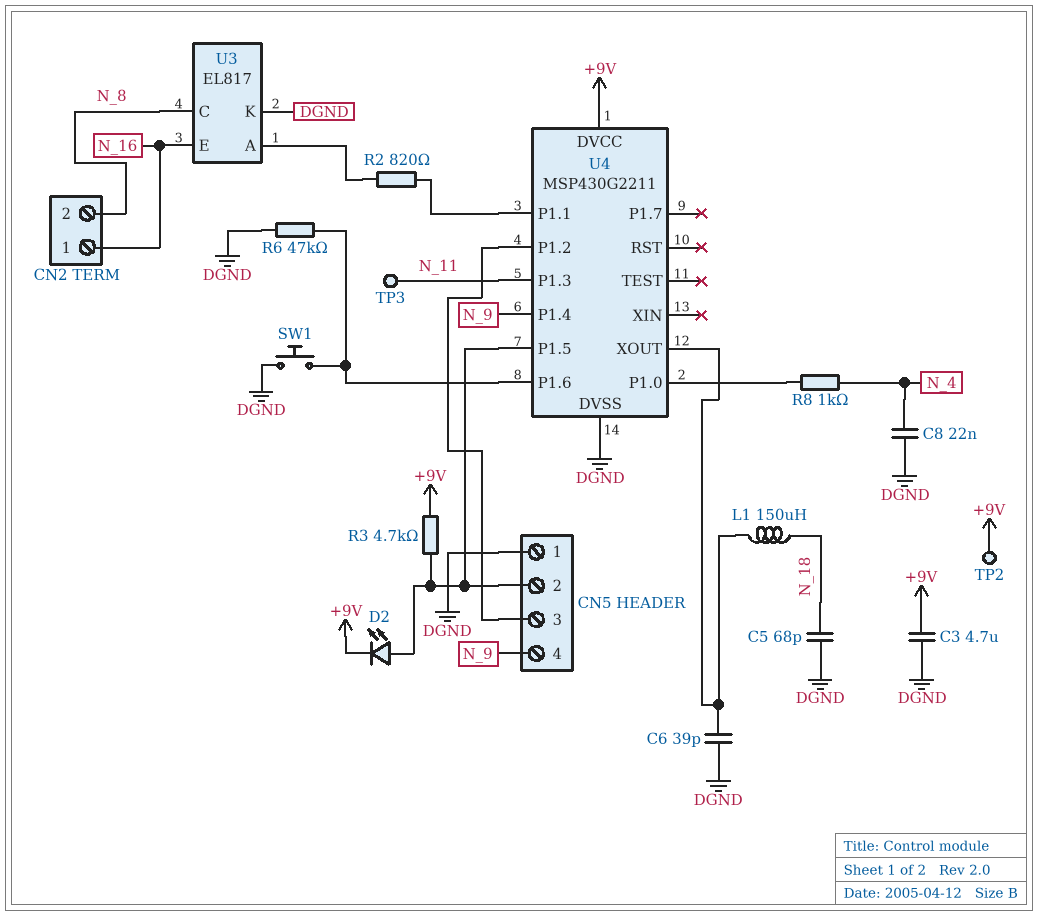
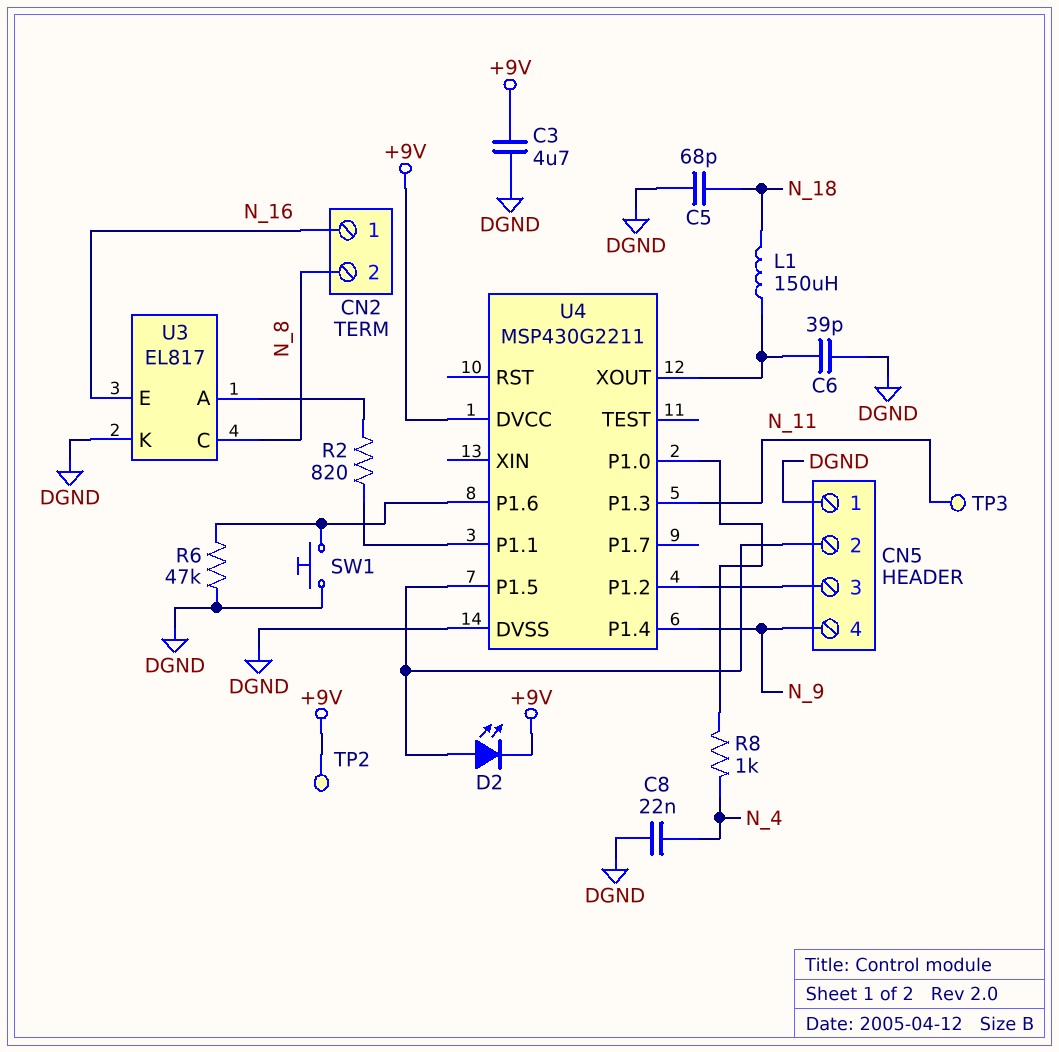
R3: 4.7k (+9V, CN5/2) -> none

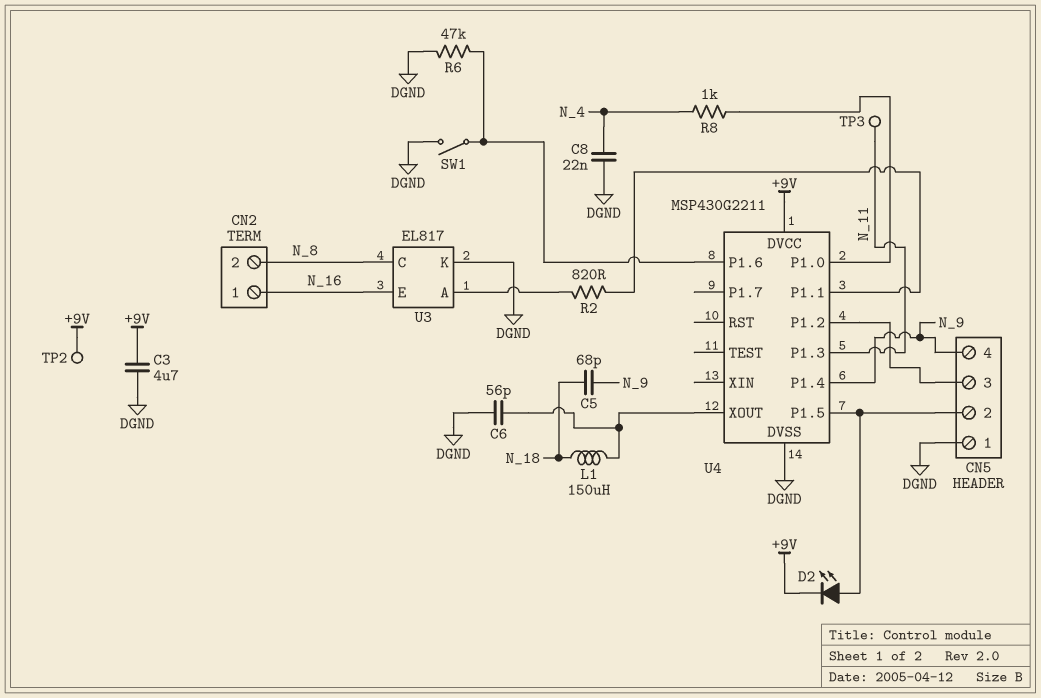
C5: 68pF (DGND, N_18) -> 68pF (N_9, N_18)
C6: 39pF (DGND, U4/XOUT) -> 56pF (DGND, U4/XOUT)
SW1: button (DGND, U4/P1.6) -> switch (DGND, U4/P1.6)

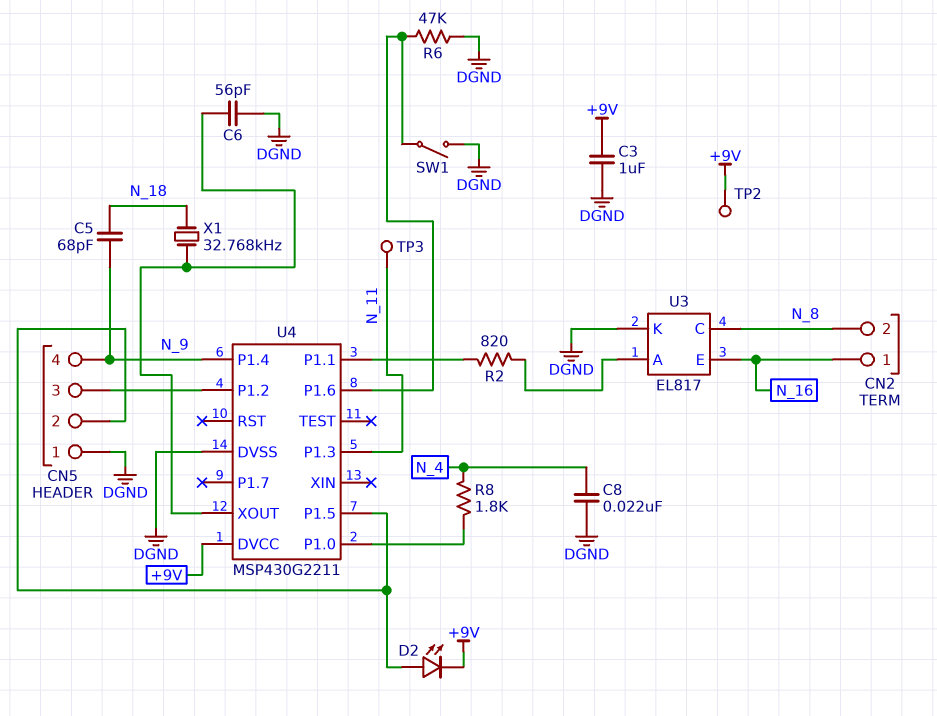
C3: 4.7uF (+9V, DGND) -> 1uF (+9V, DGND)
L1: 150uH (N_18, U4/XOUT) -> none
R8: 1k (N_4, U4/P1.0) -> 1.8k (N_4, U4/P1.0)
X1: none -> 32.768kHz (N_18, U4/XOUT)

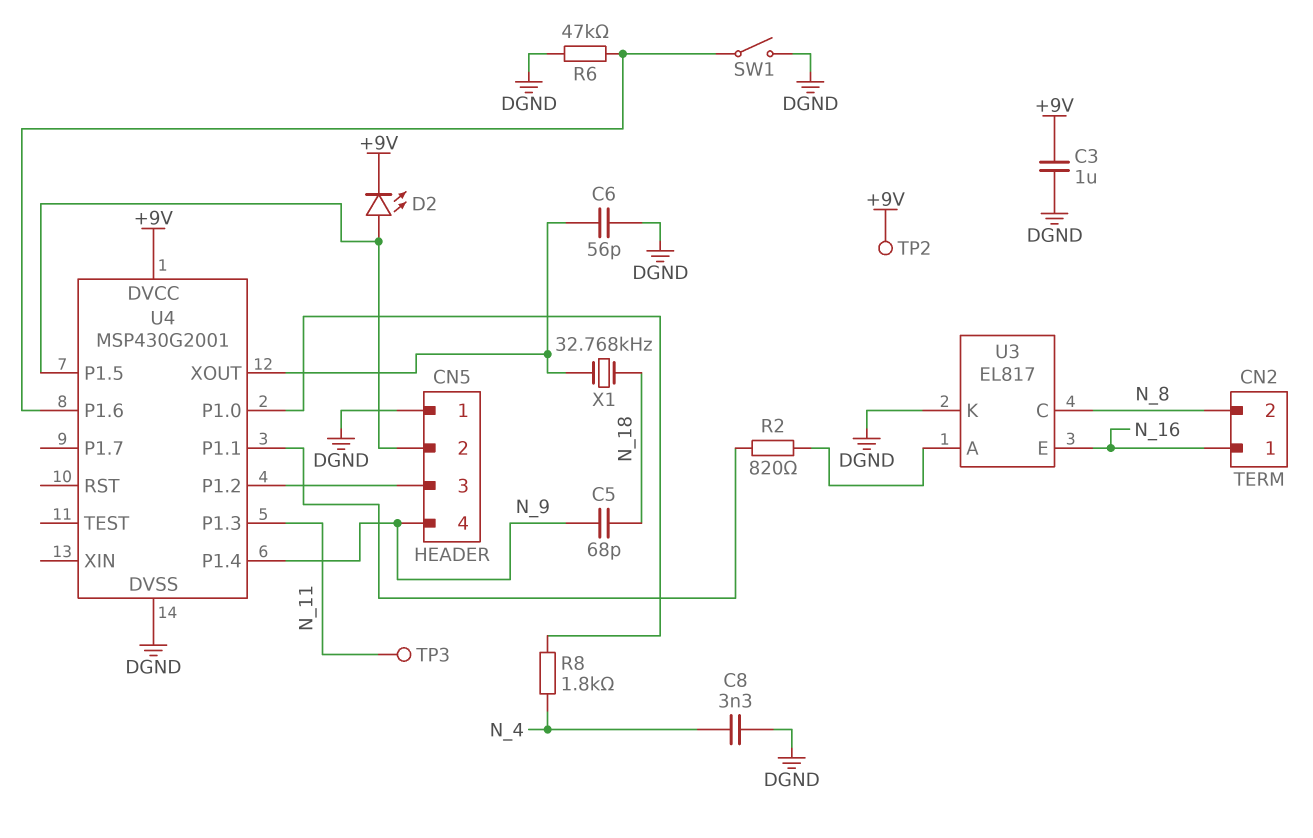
C8: 22nF (DGND, N_4) -> 3.3nF (DGND, N_4)
U4: MSP430G2211 -> MSP430G2001

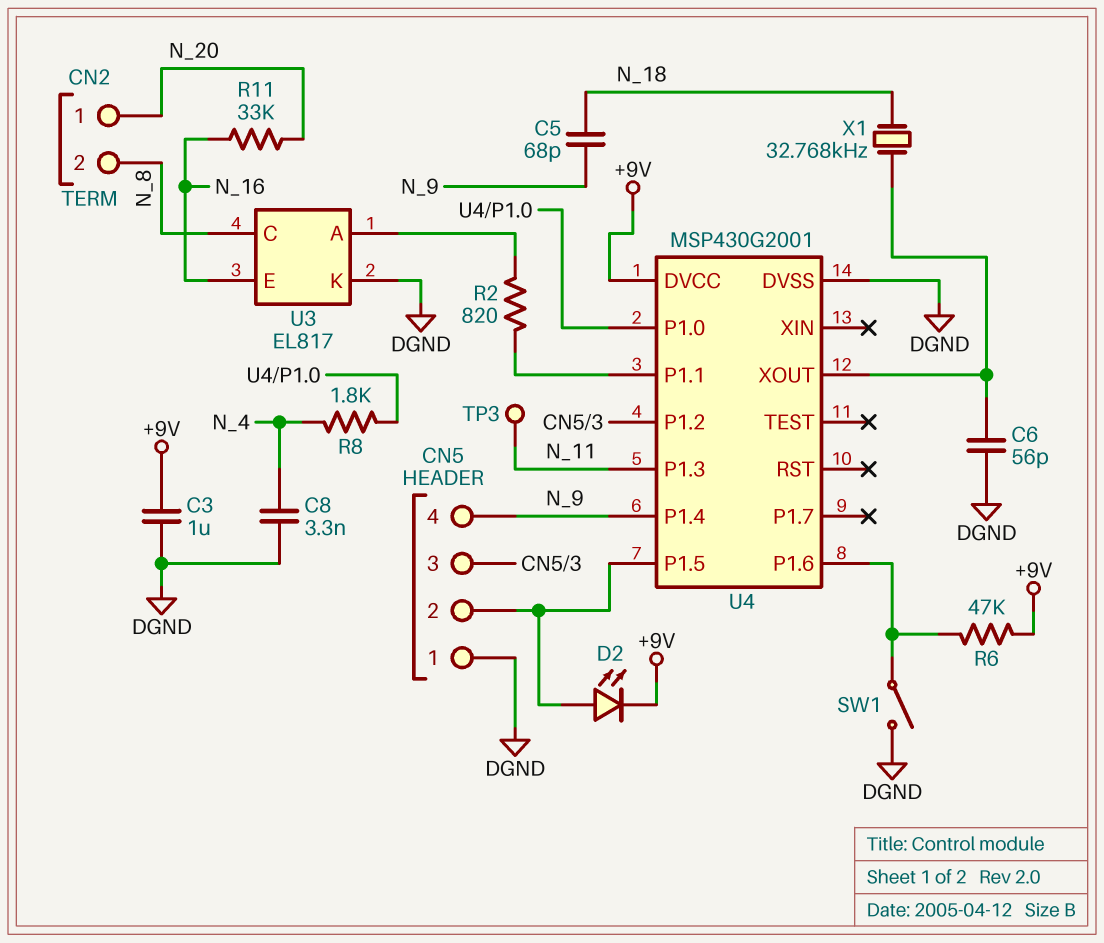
CN2 pin 1: N_16 -> N_20
R6: 47k (DGND, U4/P1.6) -> 47k (+9V, U4/P1.6)
R11: none -> 33k (N_16, N_20)
TP2: test point (+9V) -> none

